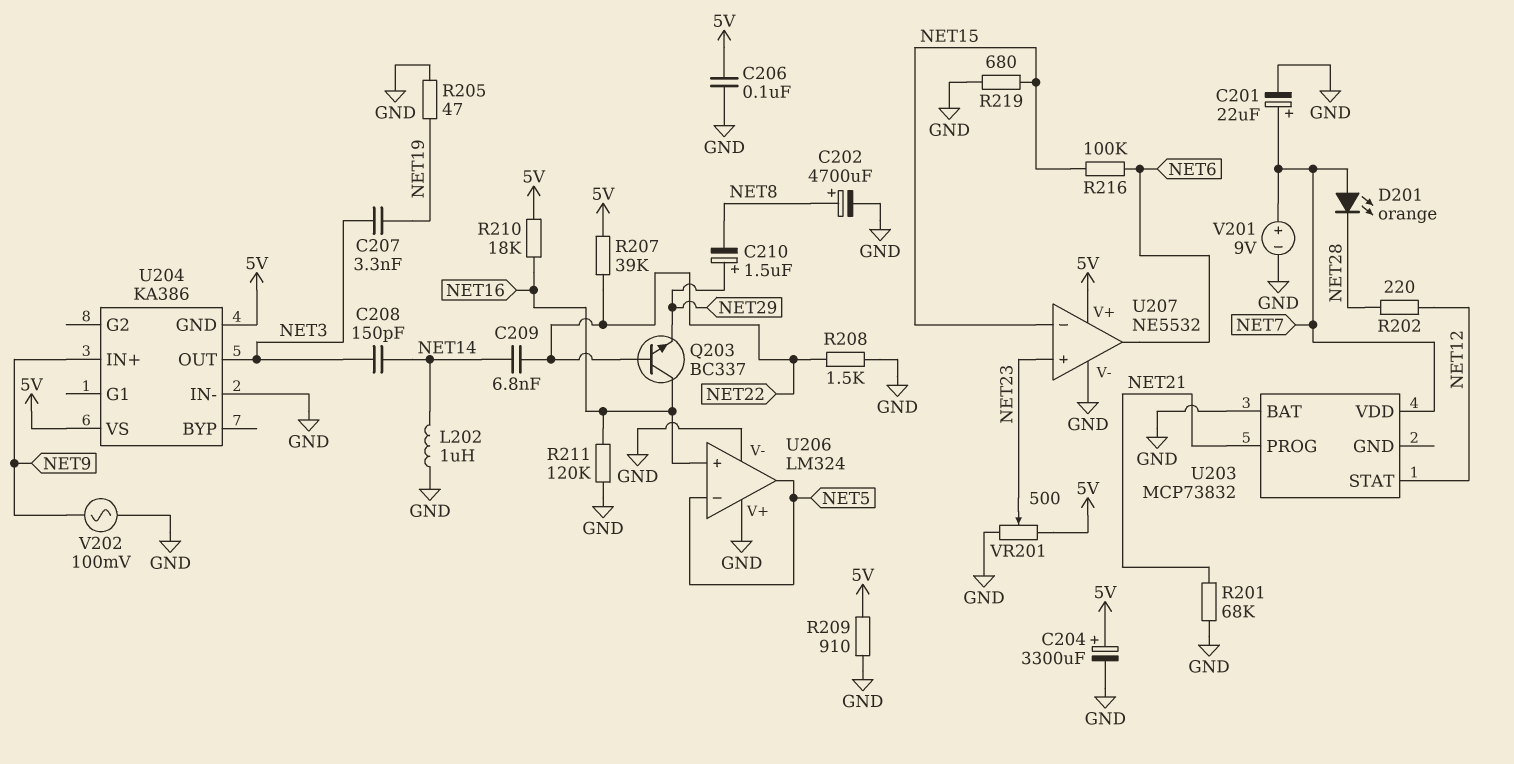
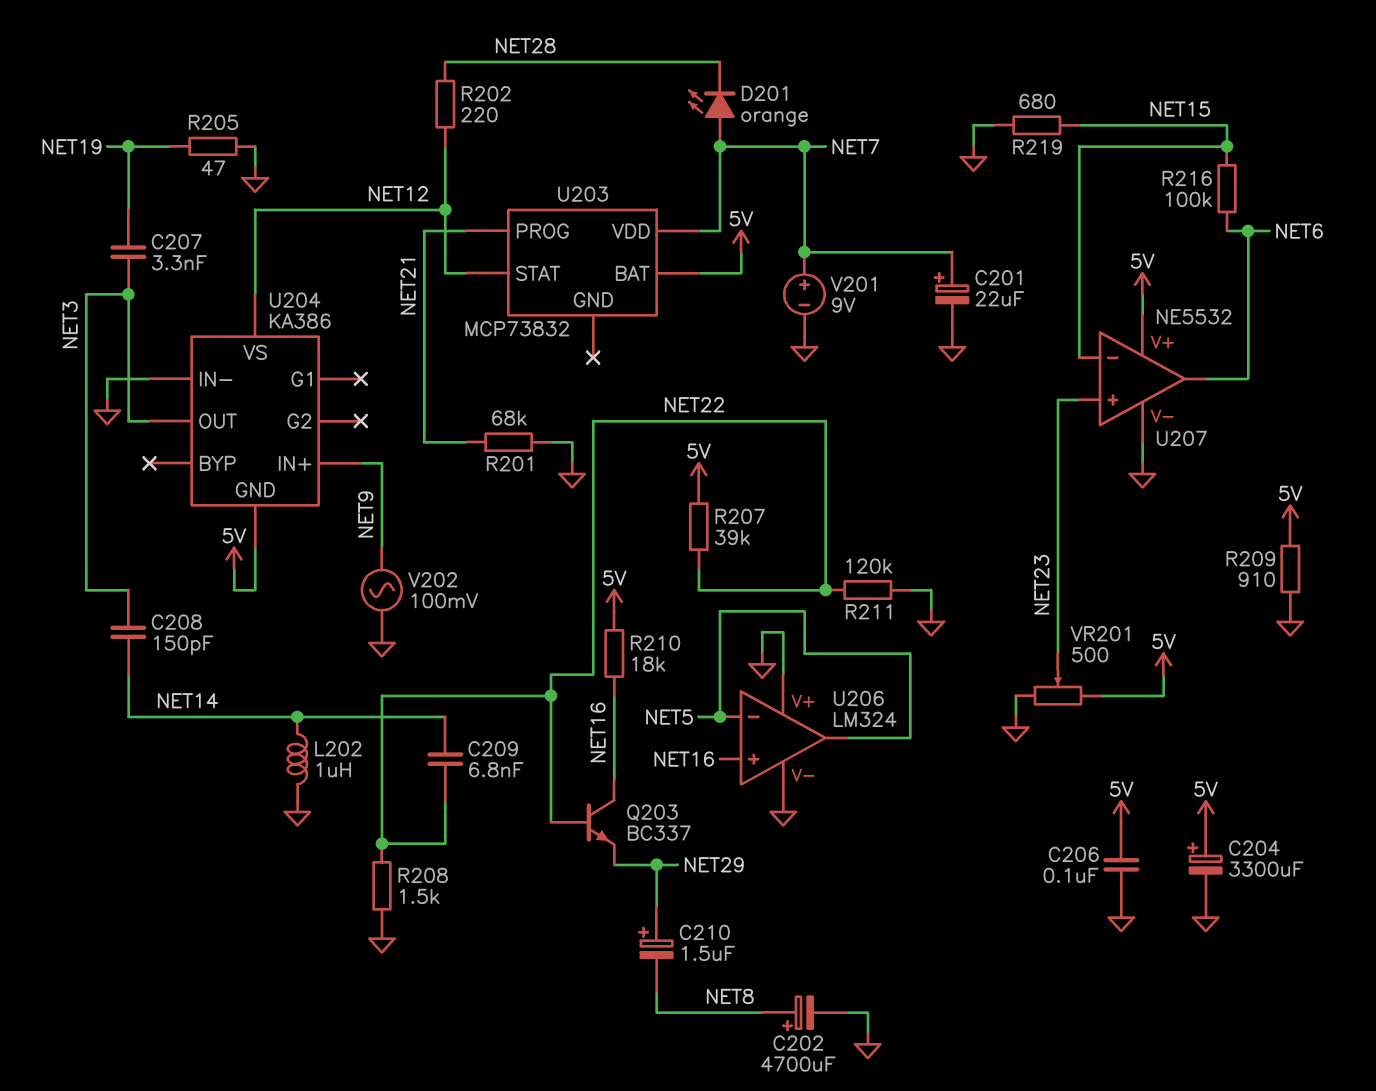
R211: 120k (GND, NET16) -> 120k (GND, NET22)
U203 pin BAT: GND -> 5V
U204 pin VS: 5V -> NET12

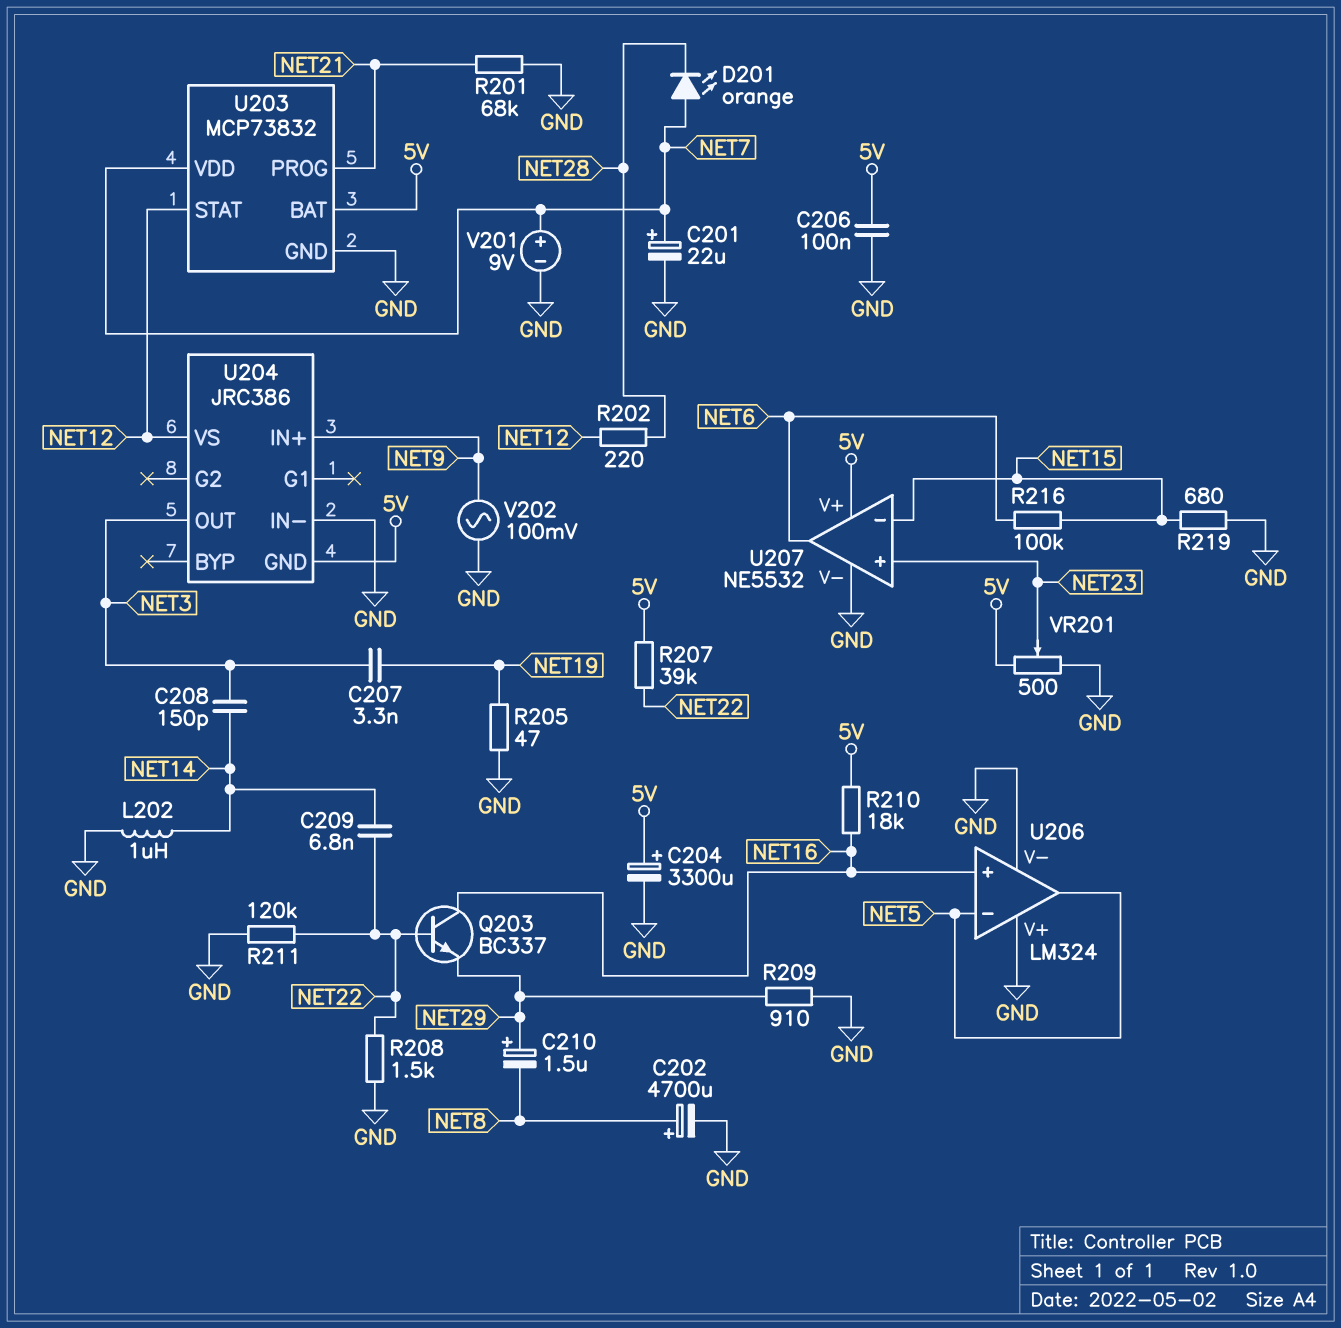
R209: 910 (5V, GND) -> 910 (GND, NET29)
U203 pin GND: none -> GND
U204: KA386 -> JRC386

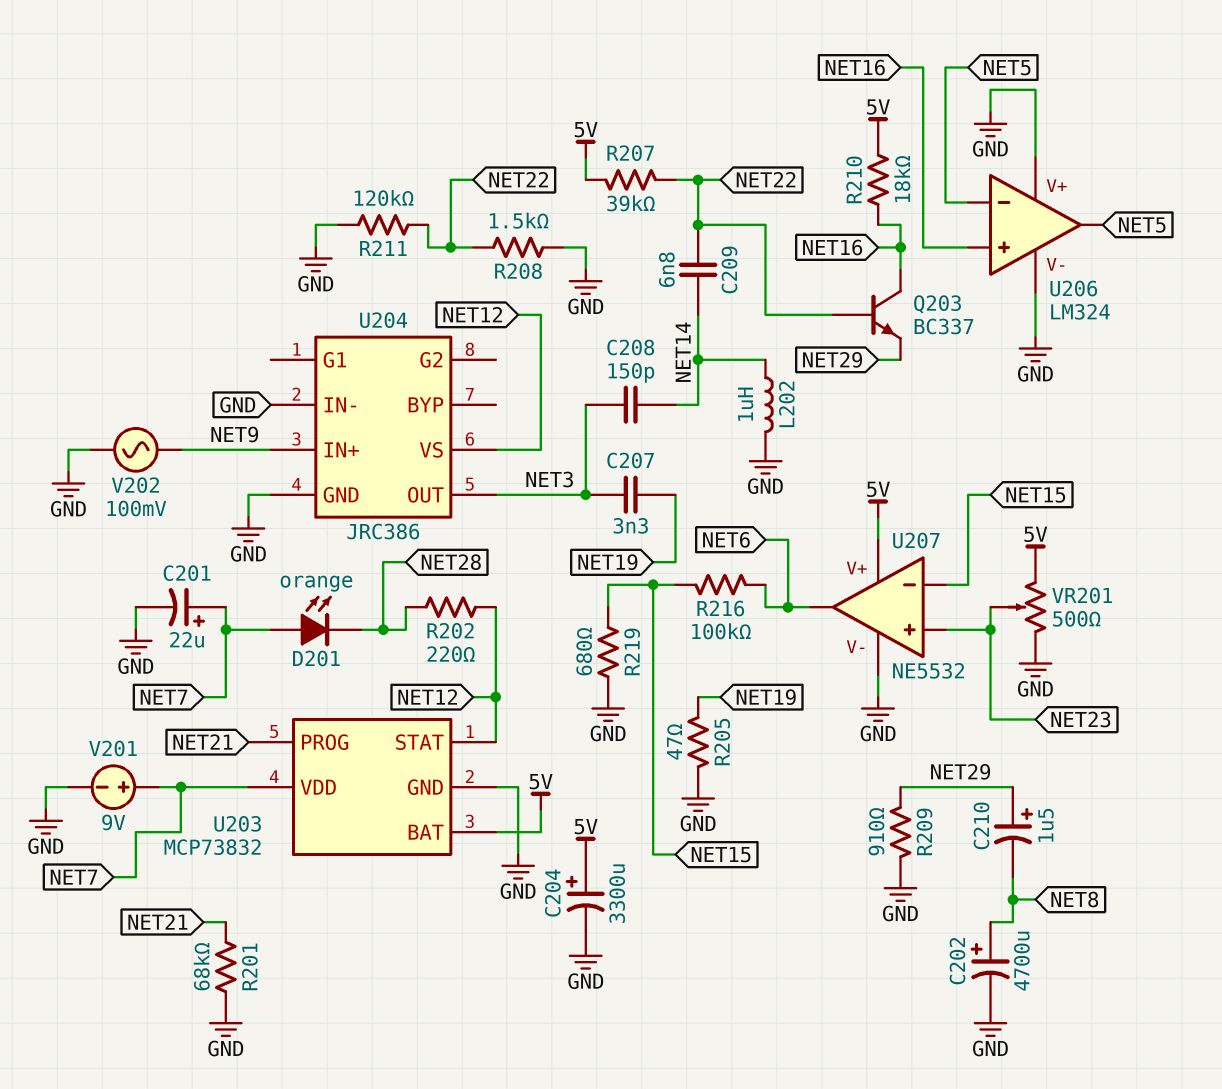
C206: 100nF (5V, GND) -> none
U204 pin GND: 5V -> GND

